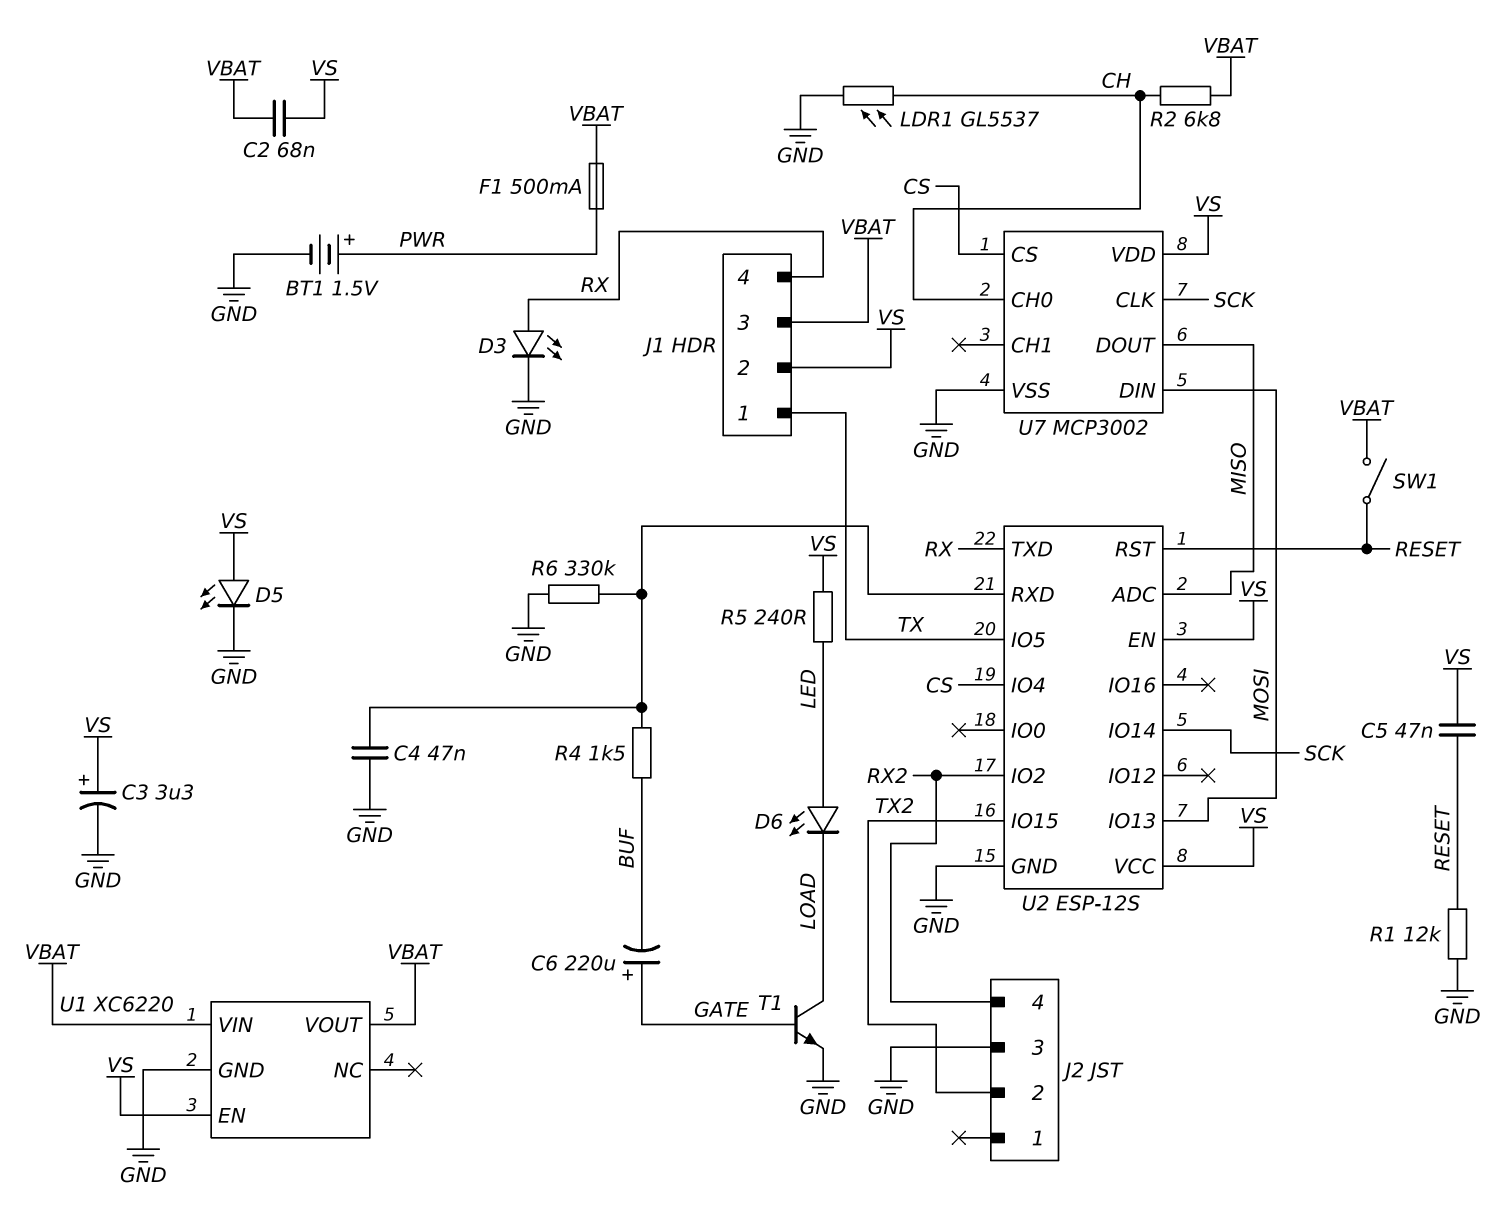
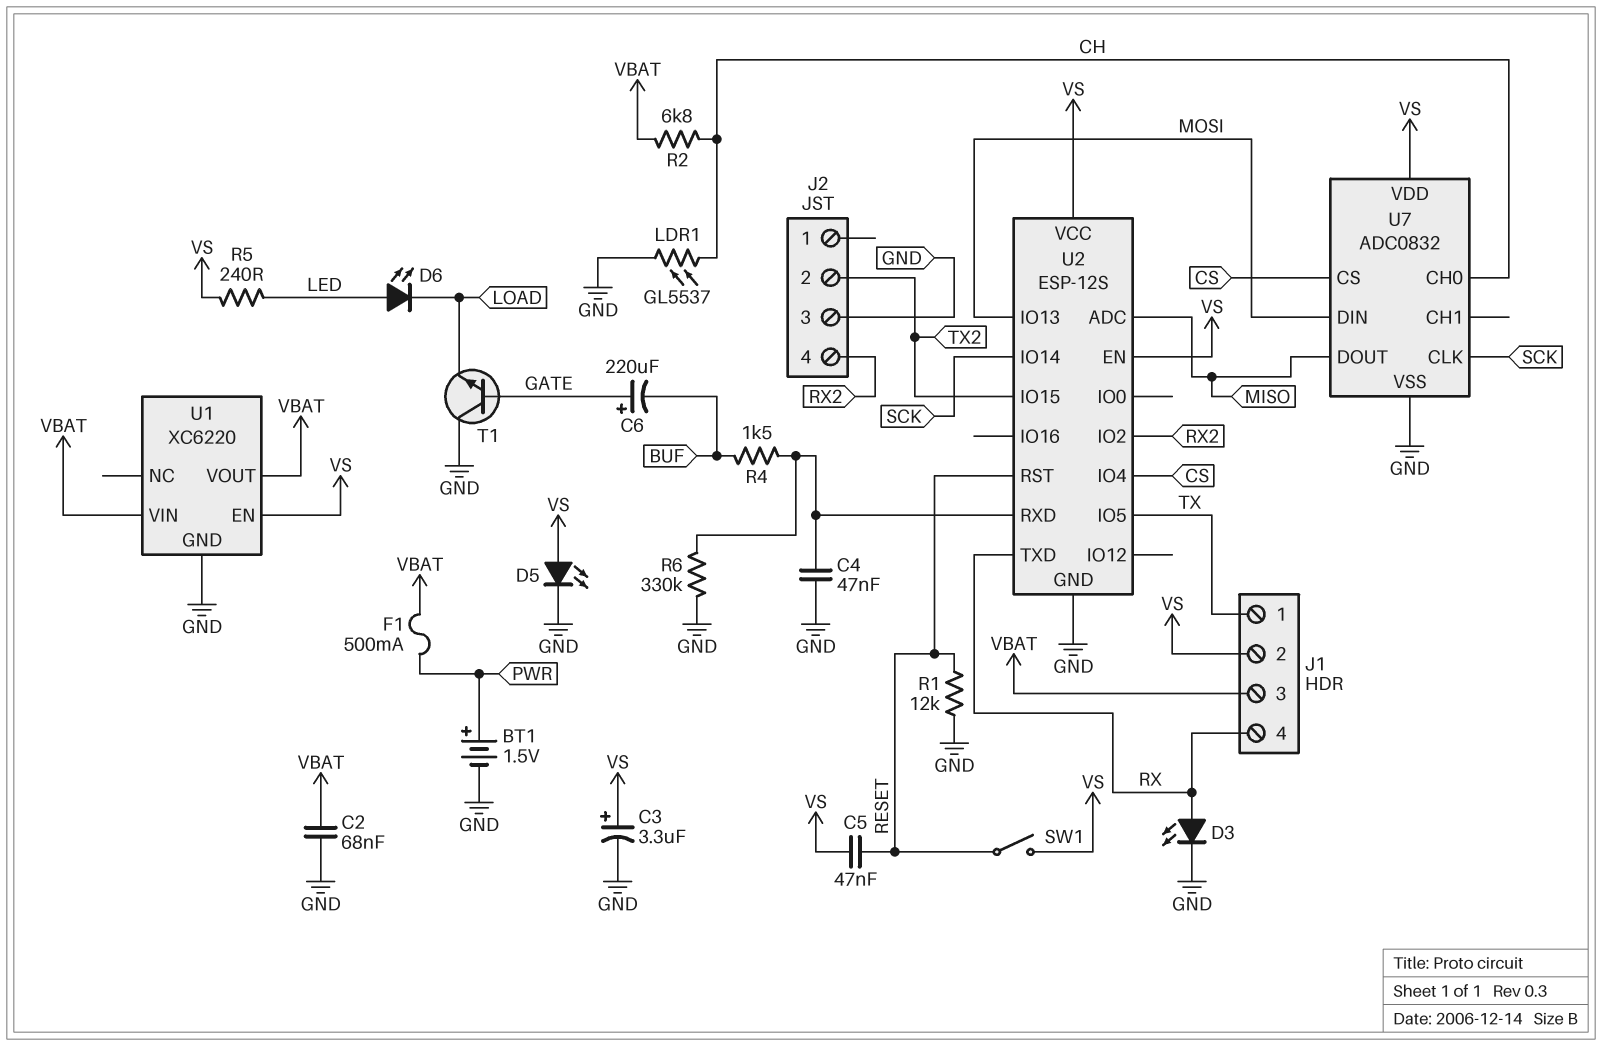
C2: 68nF (VBAT, VS) -> 68nF (GND, VBAT)
SW1: switch (RESET, VBAT) -> switch (RESET, VS)
T1: NPN (B GATE, C LOAD, E GND) -> NPN (B GATE, C GND, E LOAD)
U7: MCP3002 -> ADC0832

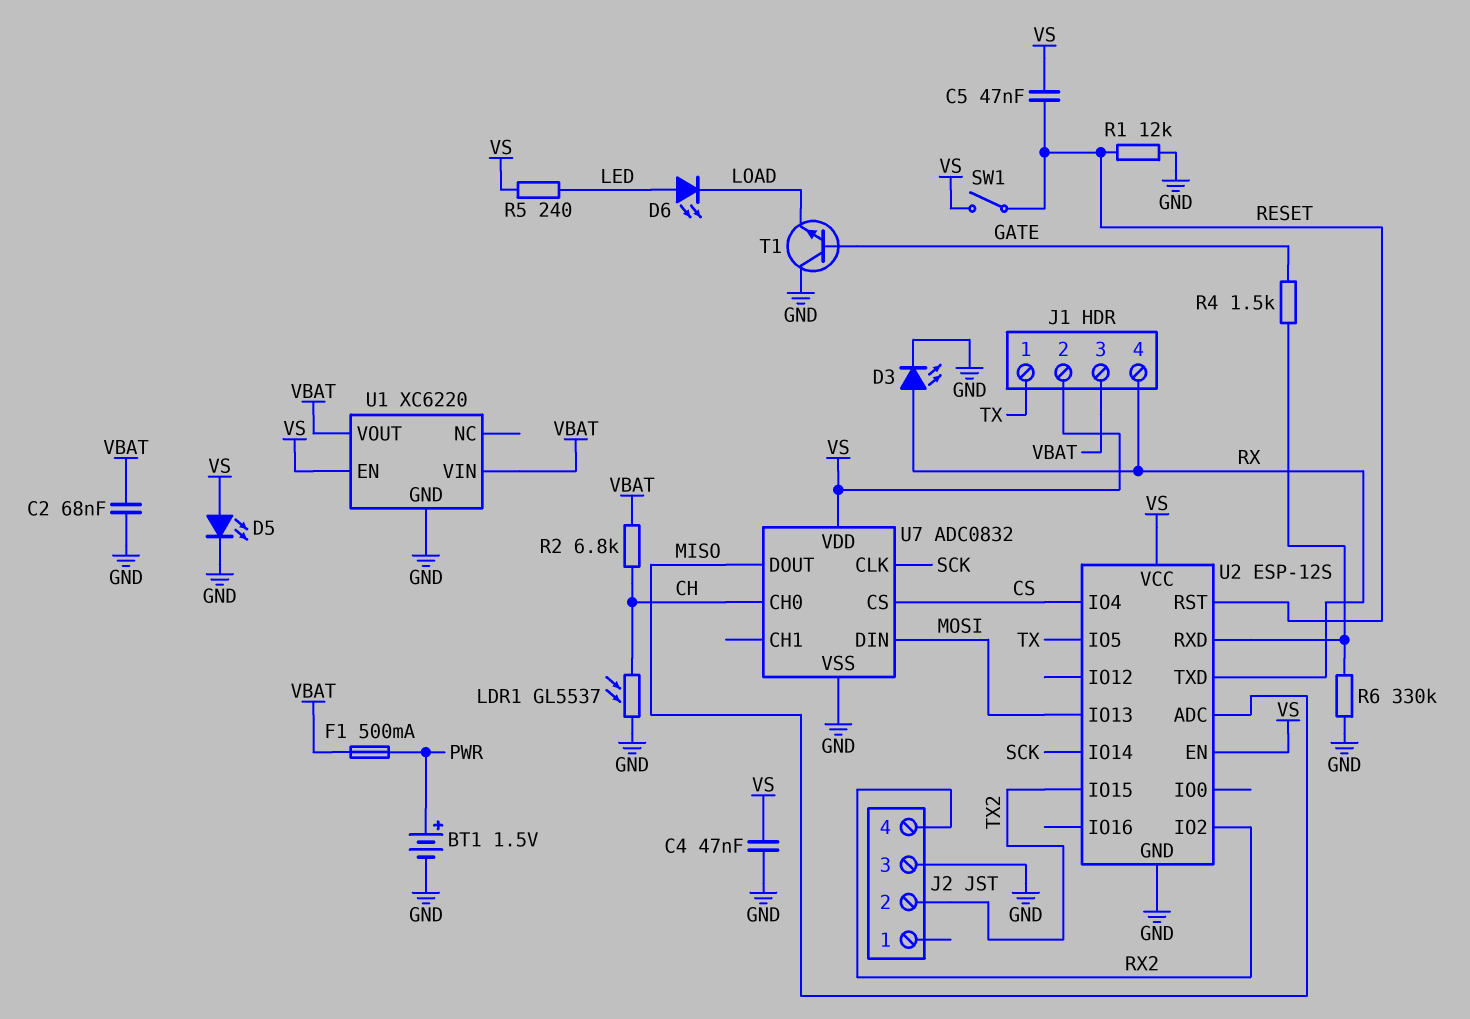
C3: 3.3uF (plus VS, minus GND) -> none
C4: 47nF (GND, U2/RXD) -> 47nF (GND, VS)
C6: 220uF (plus GATE, minus BUF) -> none
R4: 1.5k (BUF, U2/RXD) -> 1.5k (GATE, U2/RXD)

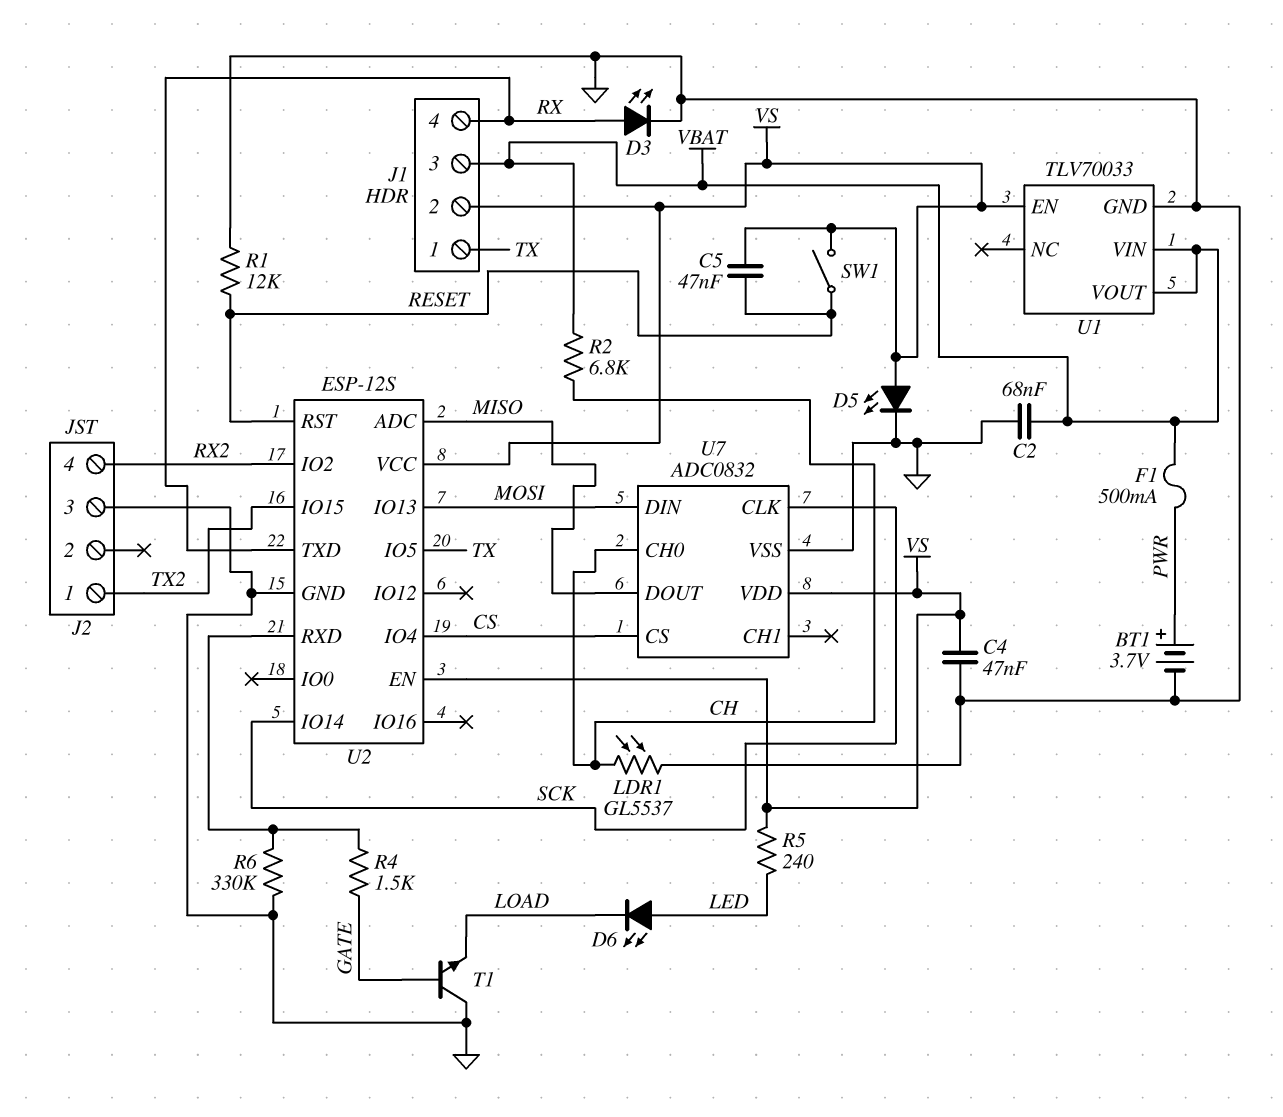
BT1: 1.5V (plus PWR, minus GND) -> 3.7V (plus PWR, minus GND)
J2 pin 1: none -> TX2
J2 pin 2: TX2 -> none
U1: XC6220 -> TLV70033

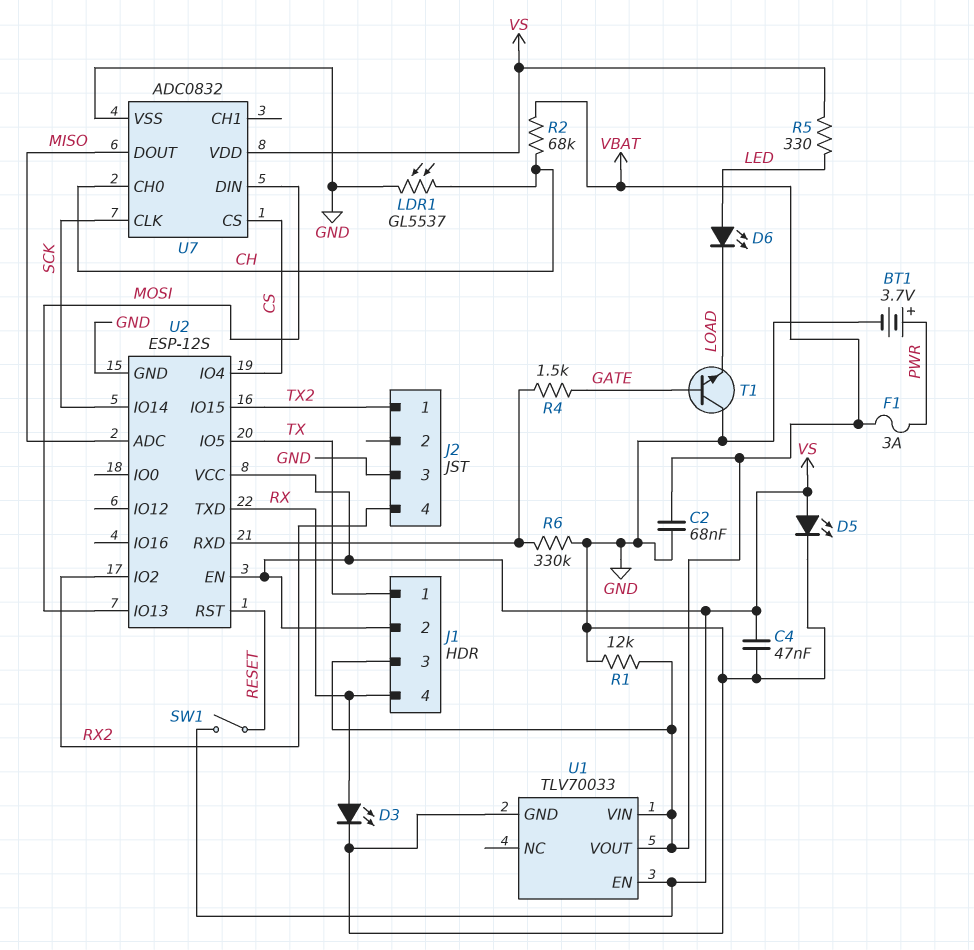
C5: 47nF (RESET, VS) -> none
F1: 500mA (PWR, VBAT) -> 3A (PWR, VBAT)
R1: 12k (GND, RESET) -> 12k (GND, VBAT)
R2: 6.8k (CH, VBAT) -> 68k (CH, VBAT)
R5: 240 (LED, VS) -> 330 (LED, VS)

